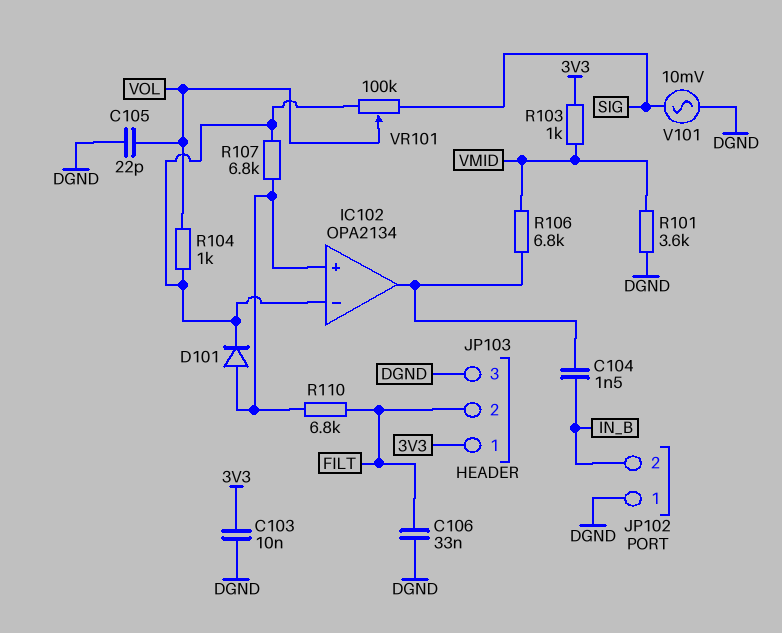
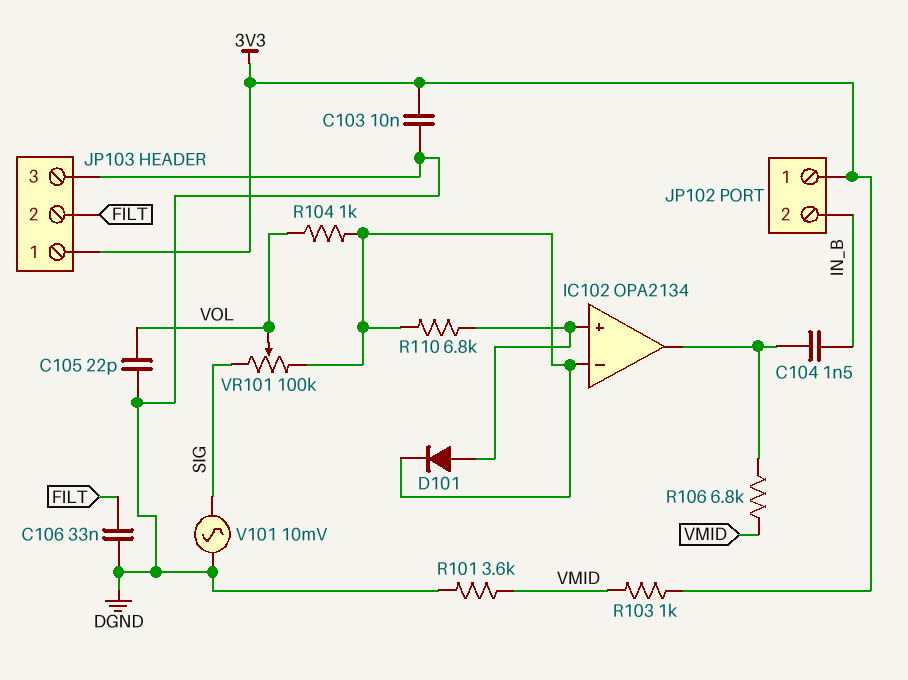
JP102 pin 1: DGND -> 3V3
R107: 6.8k (IC102/in+, IC102/in-) -> none
R110: 6.8k (FILT, IC102/in+) -> 6.8k (IC102/in+, IC102/in-)

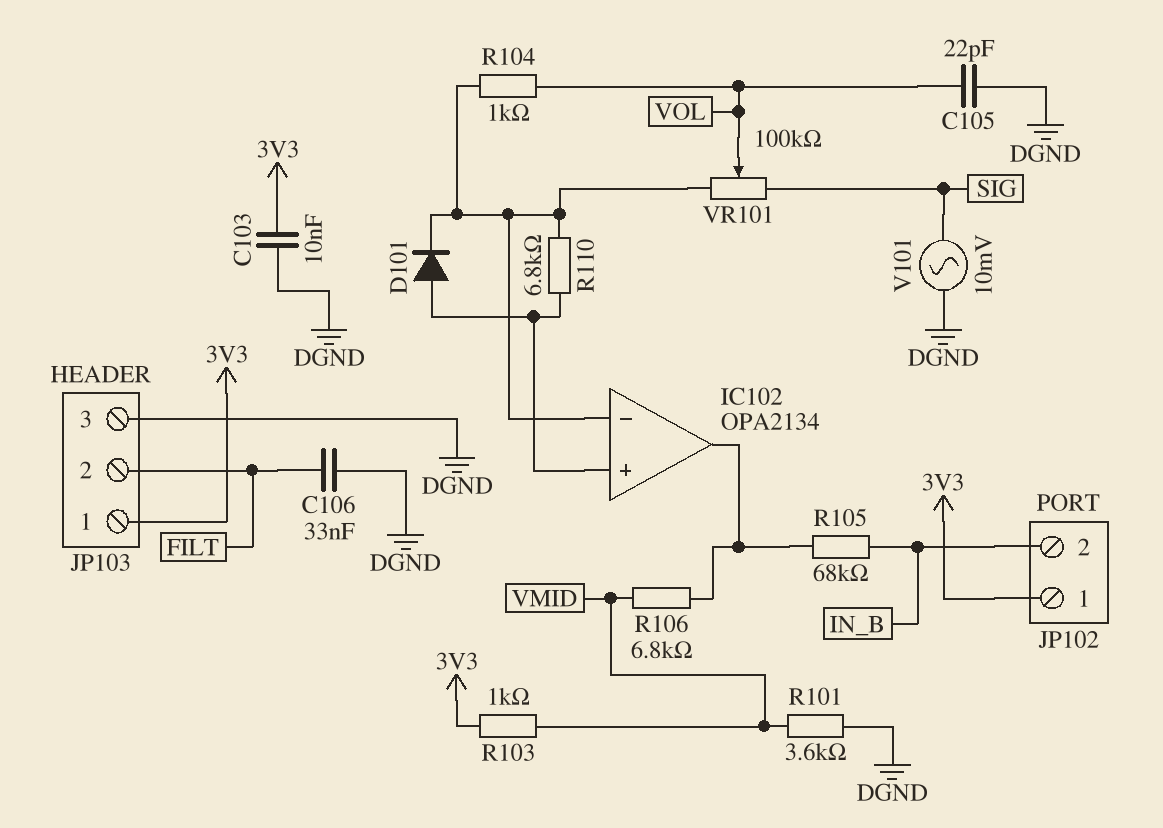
C104: 1.5nF (IC102/out, IN_B) -> none
R105: none -> 68k (IC102/out, IN_B)

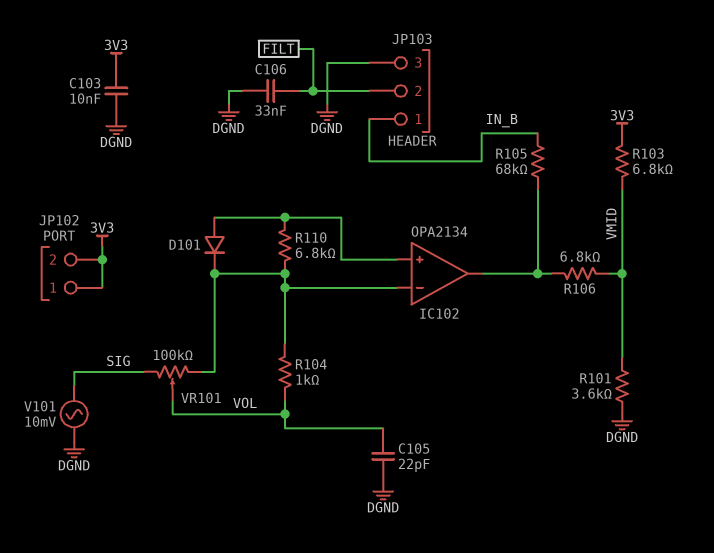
JP102 pin 2: IN_B -> 3V3
JP103 pin 1: 3V3 -> IN_B
R103: 1k (3V3, VMID) -> 6.8k (3V3, VMID)

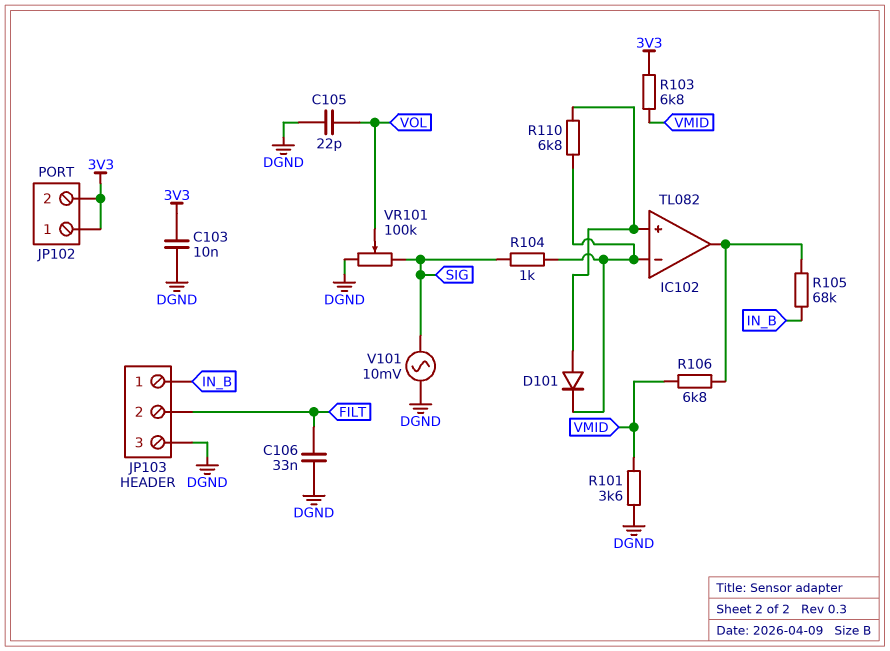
IC102: OPA2134 -> TL082
R104: 1k (IC102/in-, VOL) -> 1k (IC102/in-, SIG)
VR101: 100k (IC102/in-, SIG, wiper VOL) -> 100k (DGND, SIG, wiper VOL)

